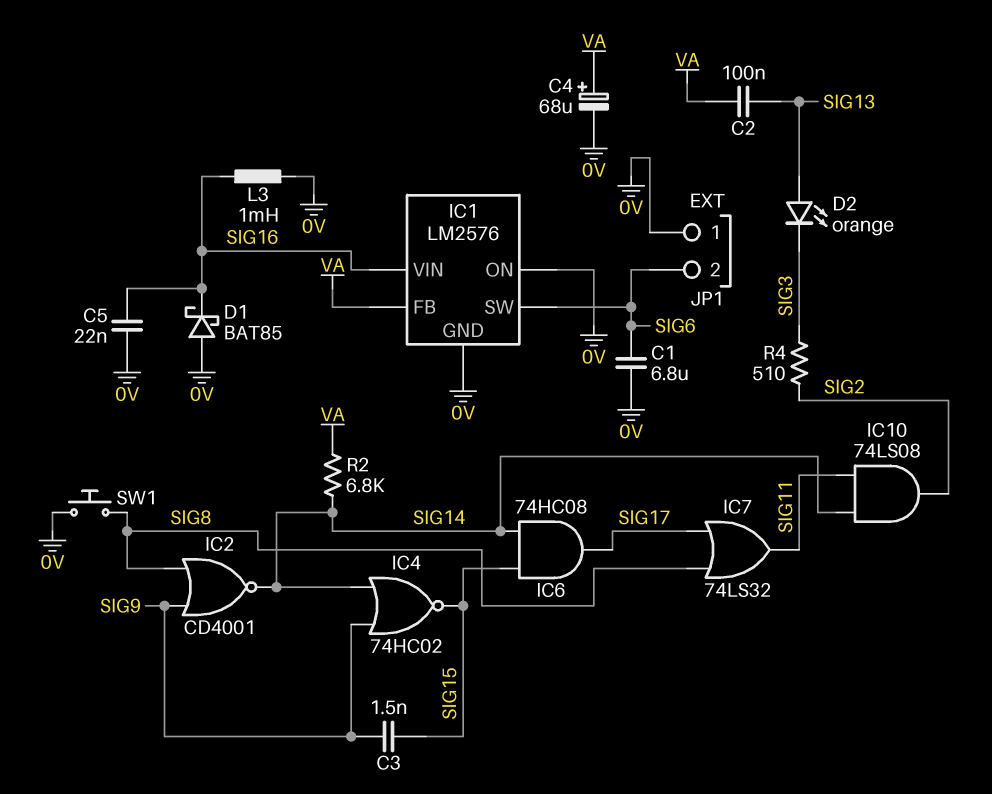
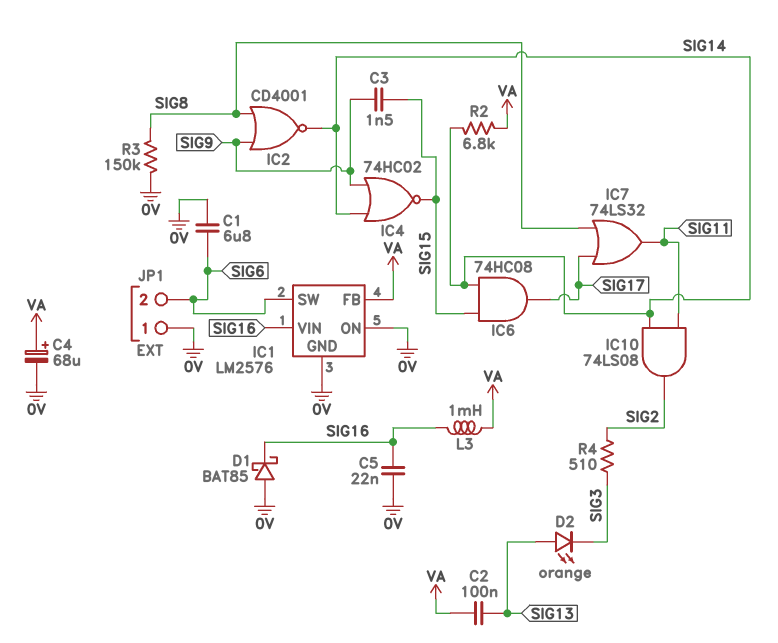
L3: 1mH (0V, SIG16) -> 1mH (SIG16, VA)
R3: none -> 150k (0V, SIG8)
SW1: button (0V, SIG8) -> none

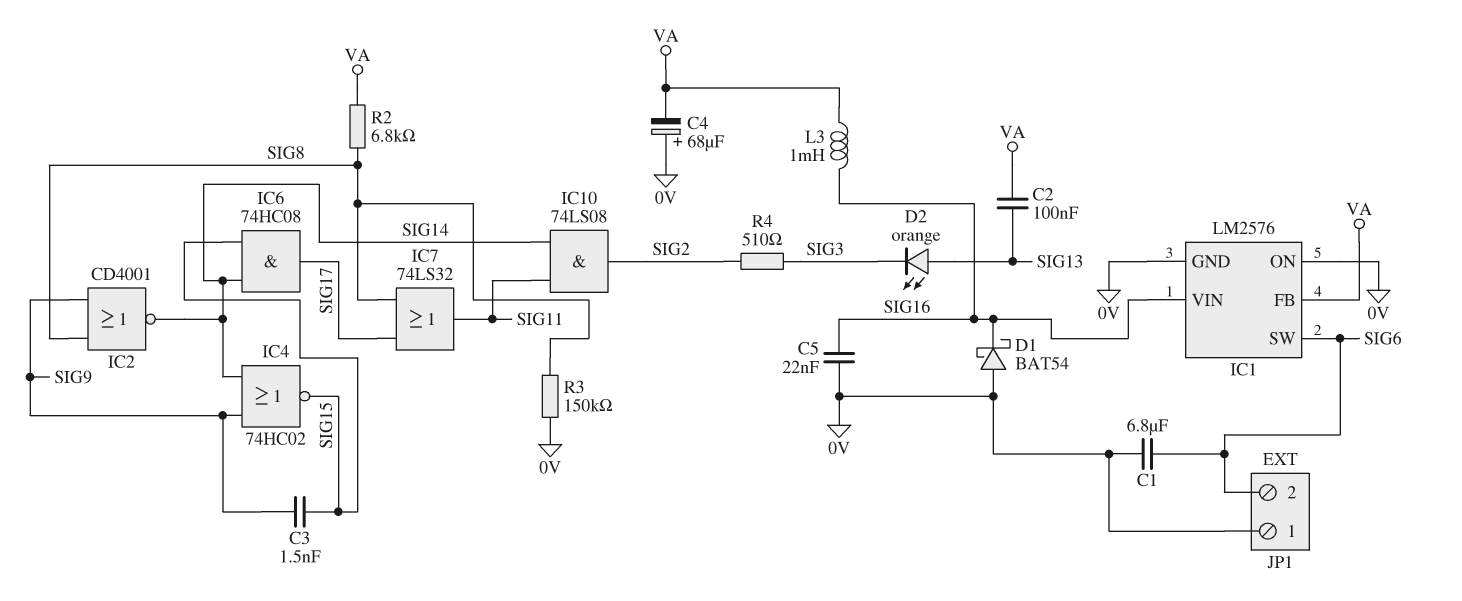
C4: 68uF (plus VA, minus 0V) -> 68uF (plus 0V, minus VA)
D1: schottky BAT85 (A 0V, K SIG16) -> schottky BAT54 (A 0V, K SIG16)
R2: 6.8k (SIG14, VA) -> 6.8k (SIG8, VA)

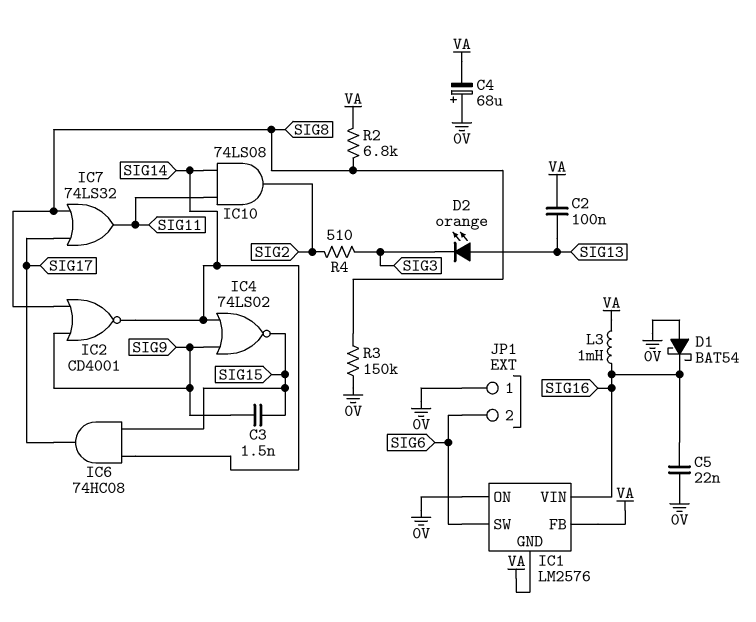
C1: 6.8uF (0V, SIG6) -> none
IC1 pin GND: 0V -> VA
IC4: NOR 74HC02 (in SIG9, in SIG14, out SIG15) -> NOR 74LS02 (in SIG9, in SIG14, out SIG15)

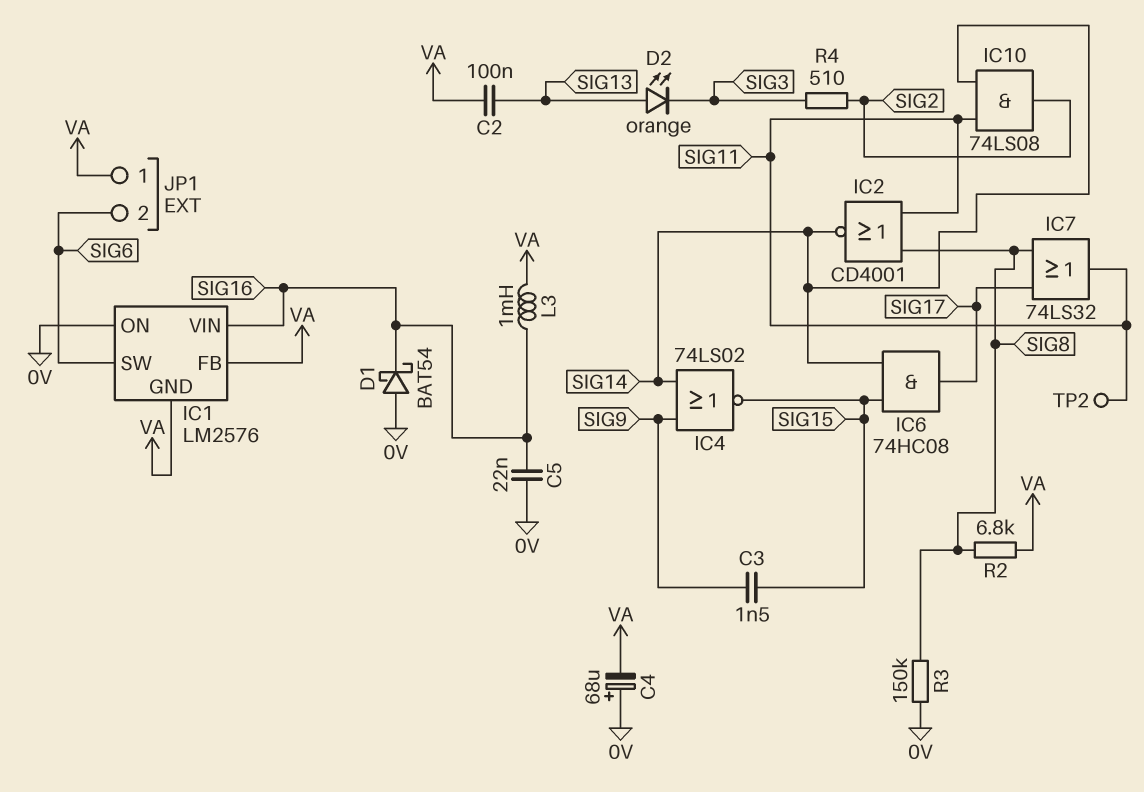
IC2: NOR CD4001 (in SIG8, in SIG9, out SIG14) -> NOR CD4001 (in SIG8, in SIG11, out SIG14)
JP1 pin 1: 0V -> VA
TP2: none -> test point (SIG11)

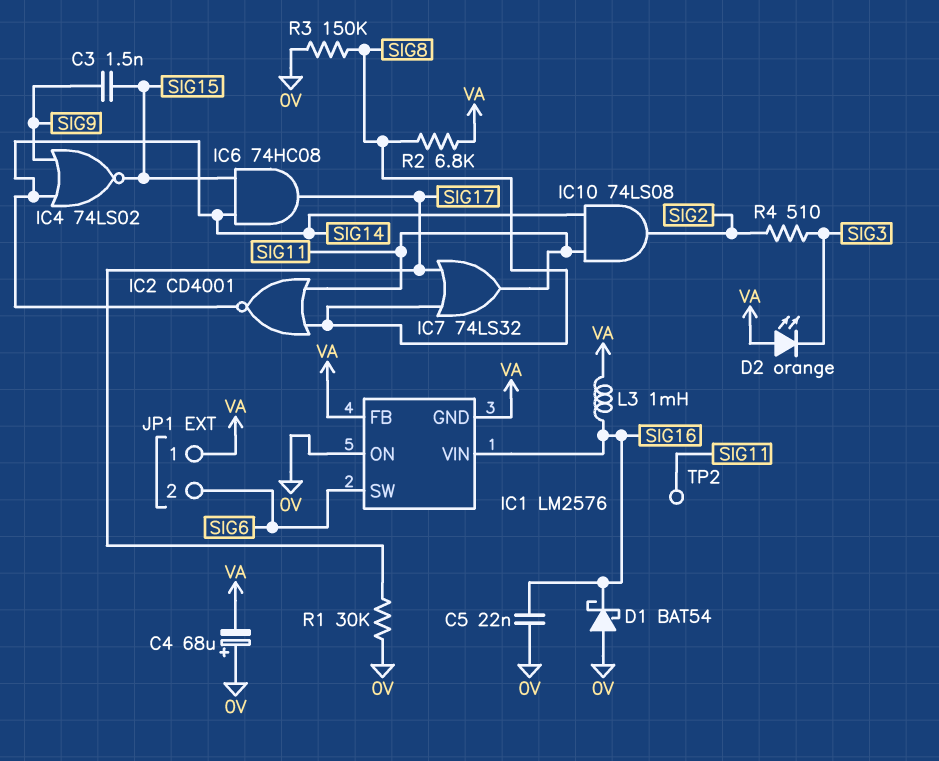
C2: 100nF (SIG13, VA) -> none
D2: LED orange (A SIG13, K SIG3) -> LED orange (A VA, K SIG3)
R1: none -> 30k (0V, SIG17)

